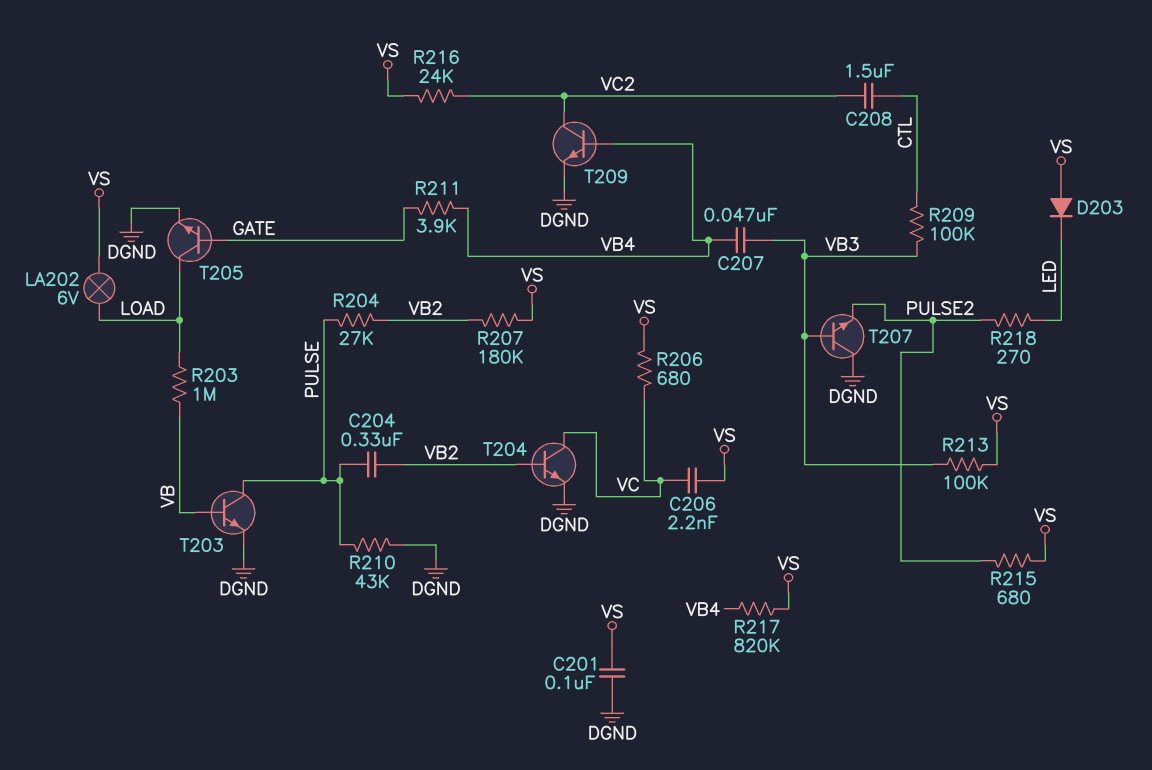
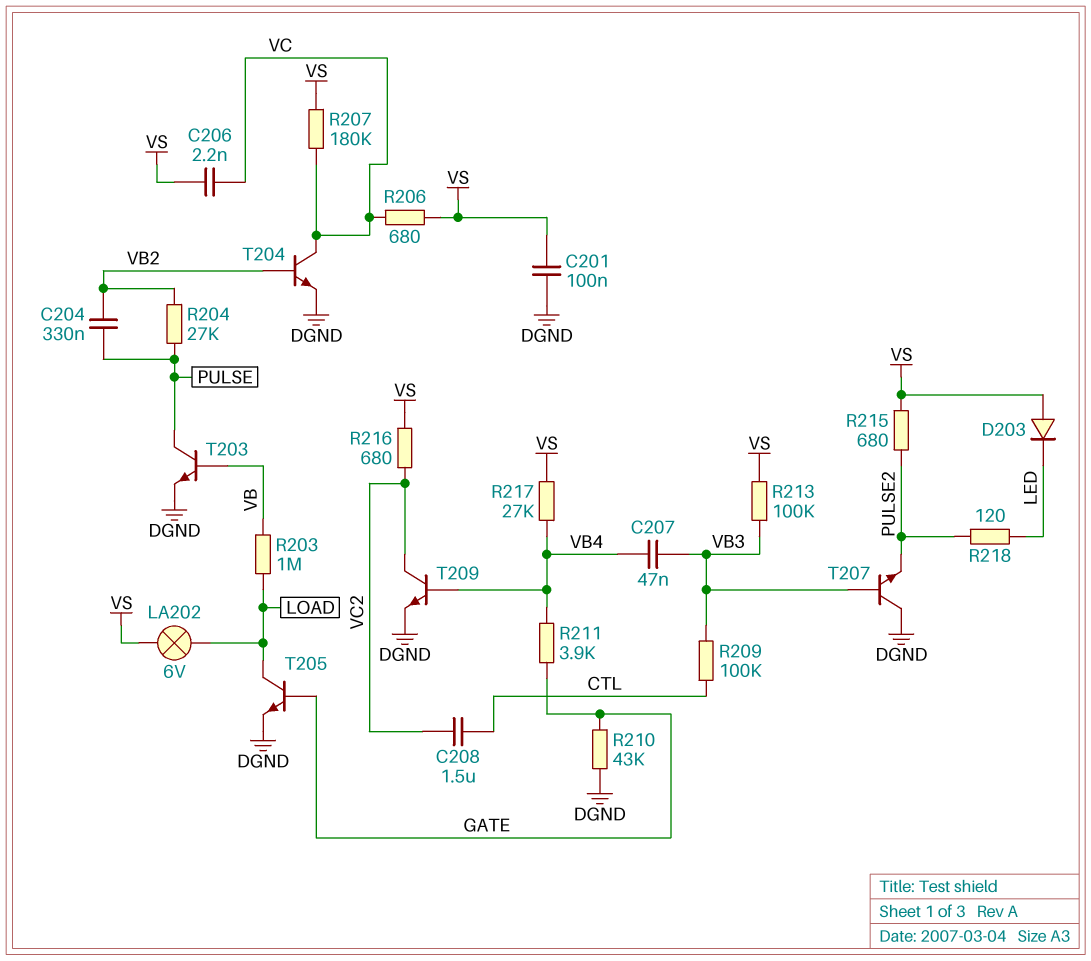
R207: 180k (VB2, VS) -> 180k (VC, VS)
R210: 43k (DGND, PULSE) -> 43k (DGND, GATE)
R216: 24k (VC2, VS) -> 680 (VC2, VS)
R217: 820k (VB4, VS) -> 27k (VB4, VS)
R218: 270 (LED, PULSE2) -> 120 (LED, PULSE2)

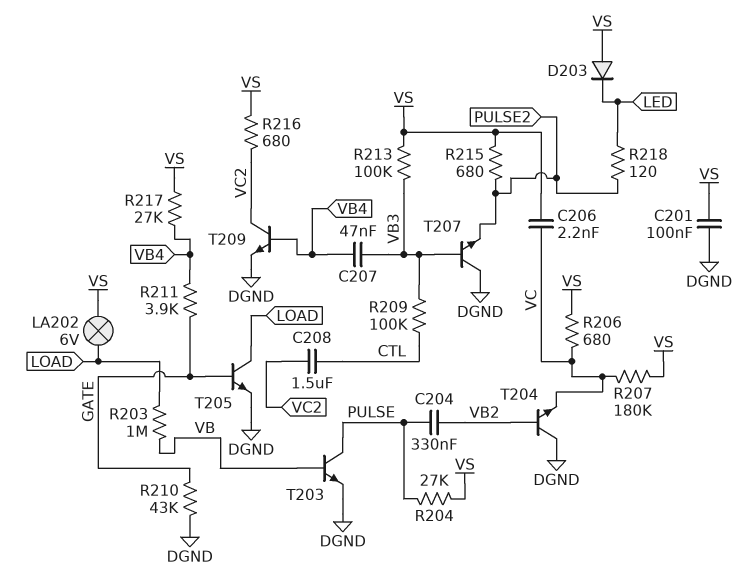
R204: 27k (PULSE, VB2) -> 27k (PULSE, VS)
T204: NPN (B VB2, C VC, E DGND) -> NPN (B VB2, C DGND, E VC)

